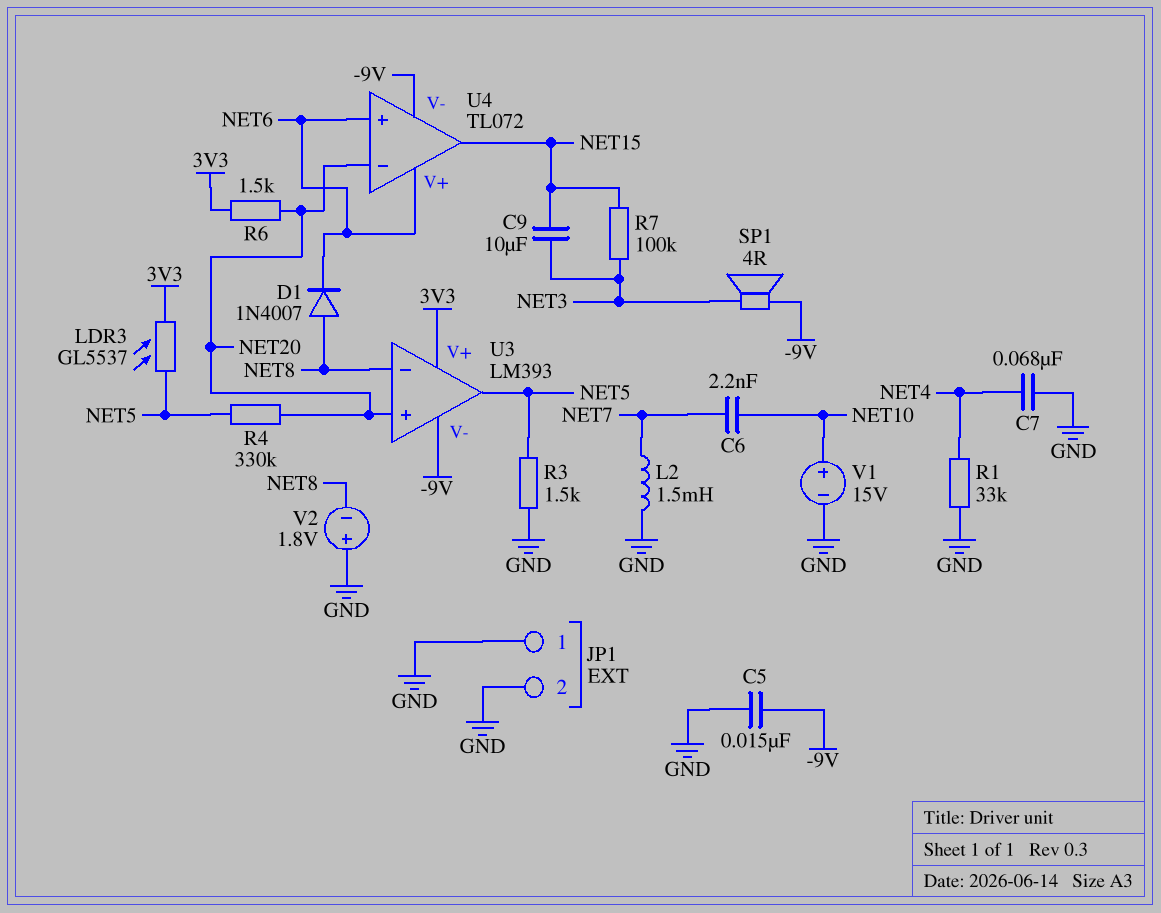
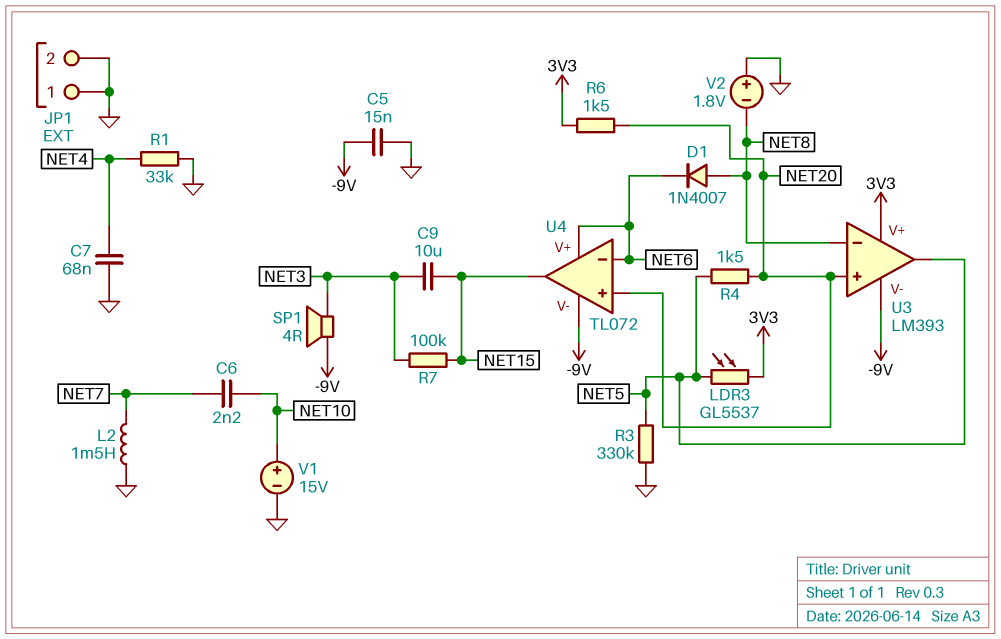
R3: 1.5k (GND, NET5) -> 330k (GND, NET5)
R4: 330k (NET5, NET20) -> 1.5k (NET5, NET20)
U4 pin in+: NET6 -> NET20
U4 pin in-: NET20 -> NET6

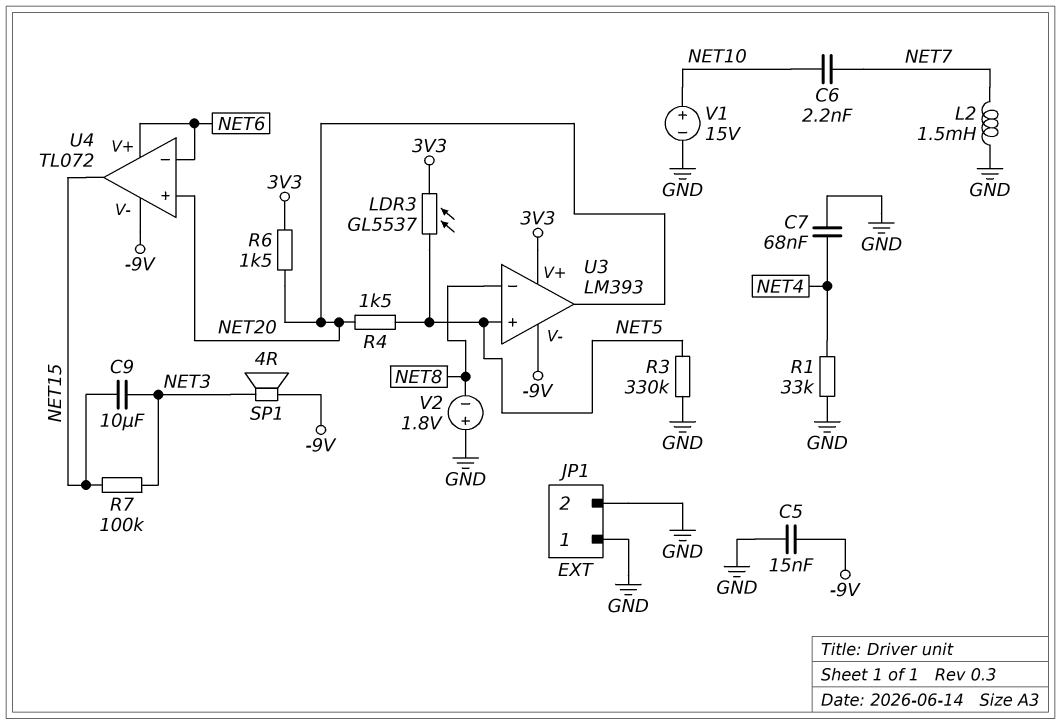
D1: diode 1N4007 (A NET8, K NET6) -> none
U3 pin in+: NET20 -> NET5
U3 pin out: NET5 -> NET20

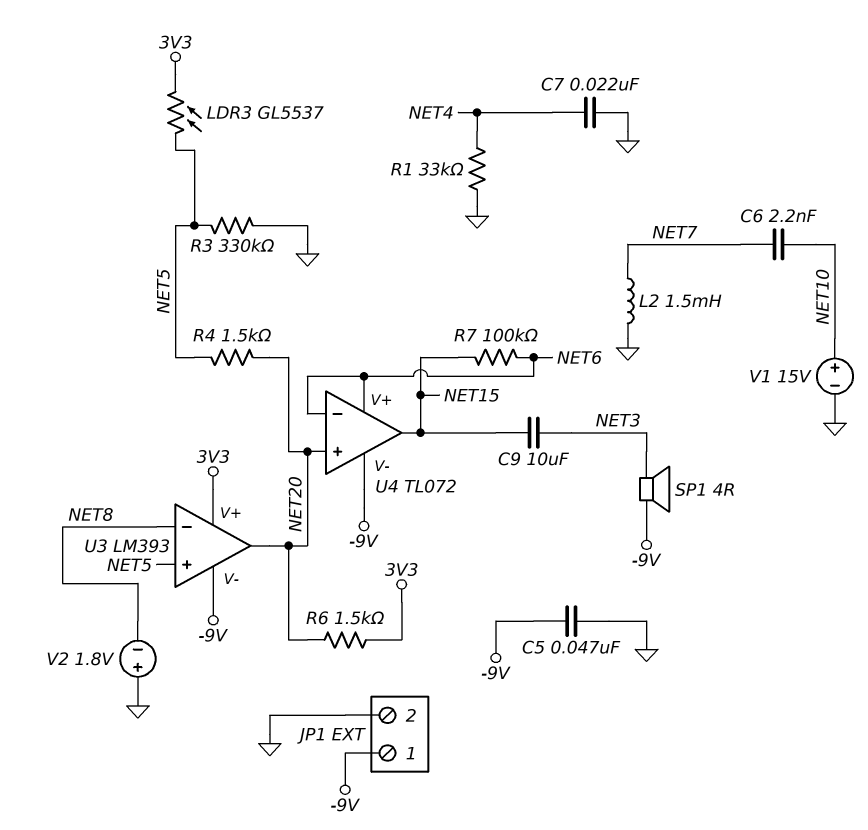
C5: 15nF (-9V, GND) -> 47nF (-9V, GND)
C7: 68nF (GND, NET4) -> 22nF (GND, NET4)
JP1 pin 1: GND -> -9V
R7: 100k (NET3, NET15) -> 100k (NET6, NET15)

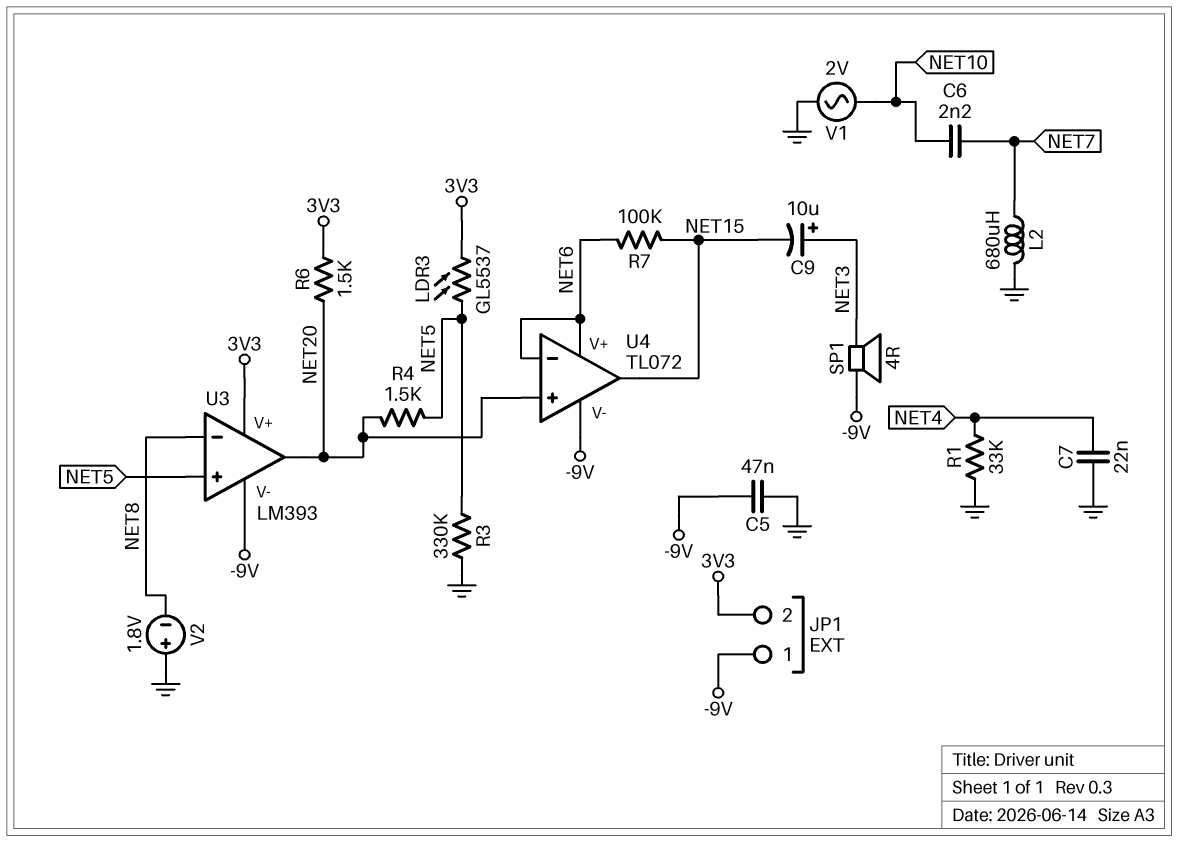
C9: 10uF (NET3, NET15) -> 10uF (plus NET3, minus NET15)
JP1 pin 2: GND -> 3V3
L2: 1.5mH (GND, NET7) -> 680uH (GND, NET7)
V1: 15V (plus NET10, minus GND) -> AC 2V (GND, NET10)

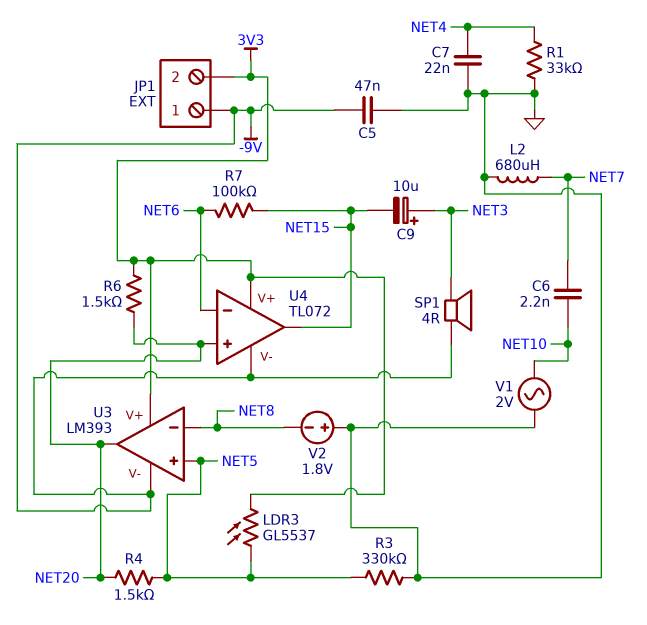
U4 pin V+: NET6 -> 3V3

